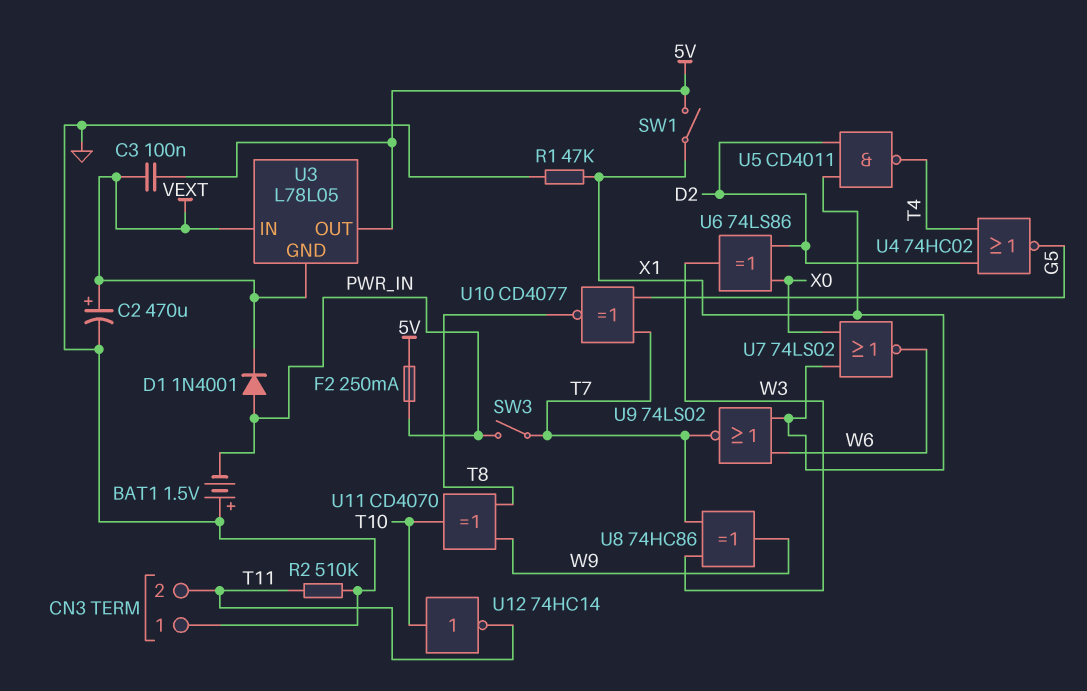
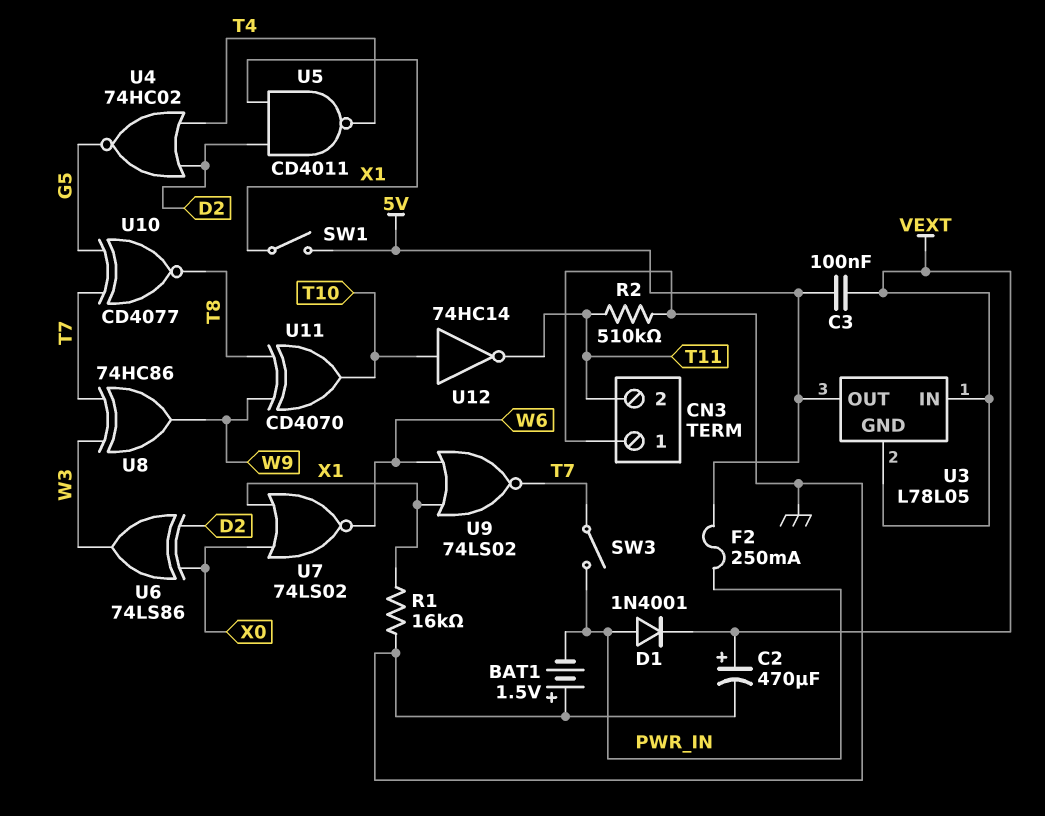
R1: 47k (GND, X1) -> 16k (GND, X1)

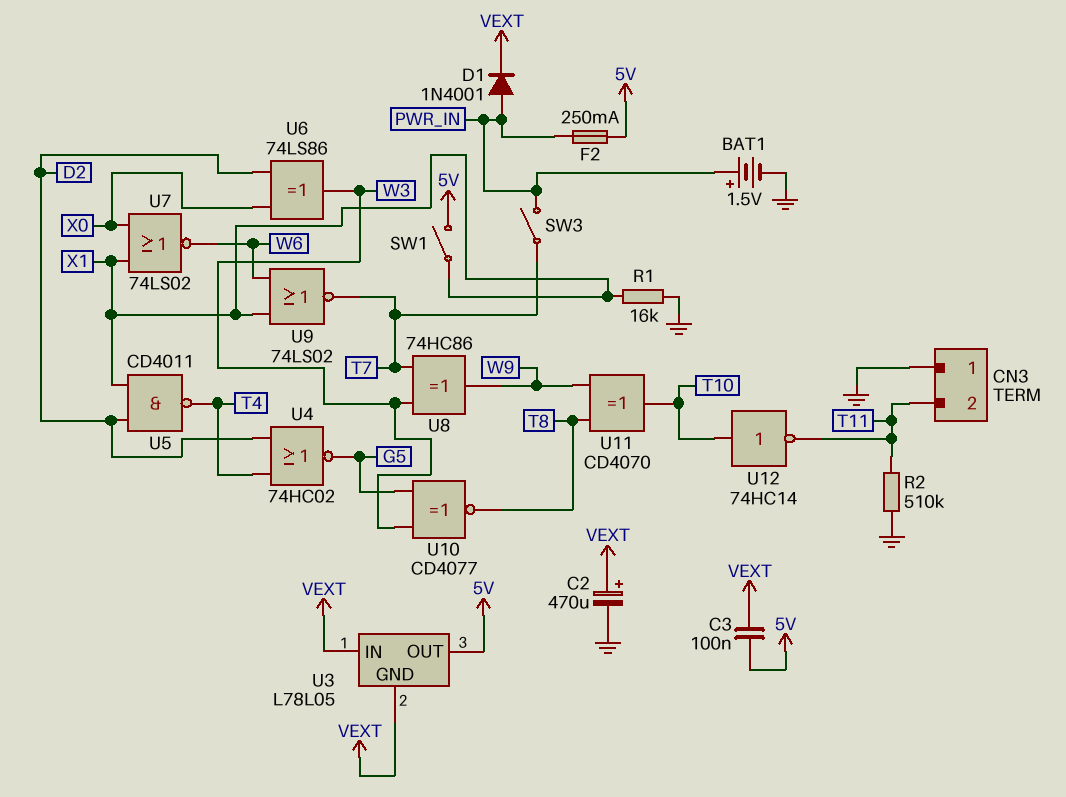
BAT1: 1.5V (plus GND, minus PWR_IN) -> 1.5V (plus PWR_IN, minus GND)
U10: XNOR CD4077 (in G5, in T7, out T8) -> XNOR CD4077 (in G5, in W3, out T8)

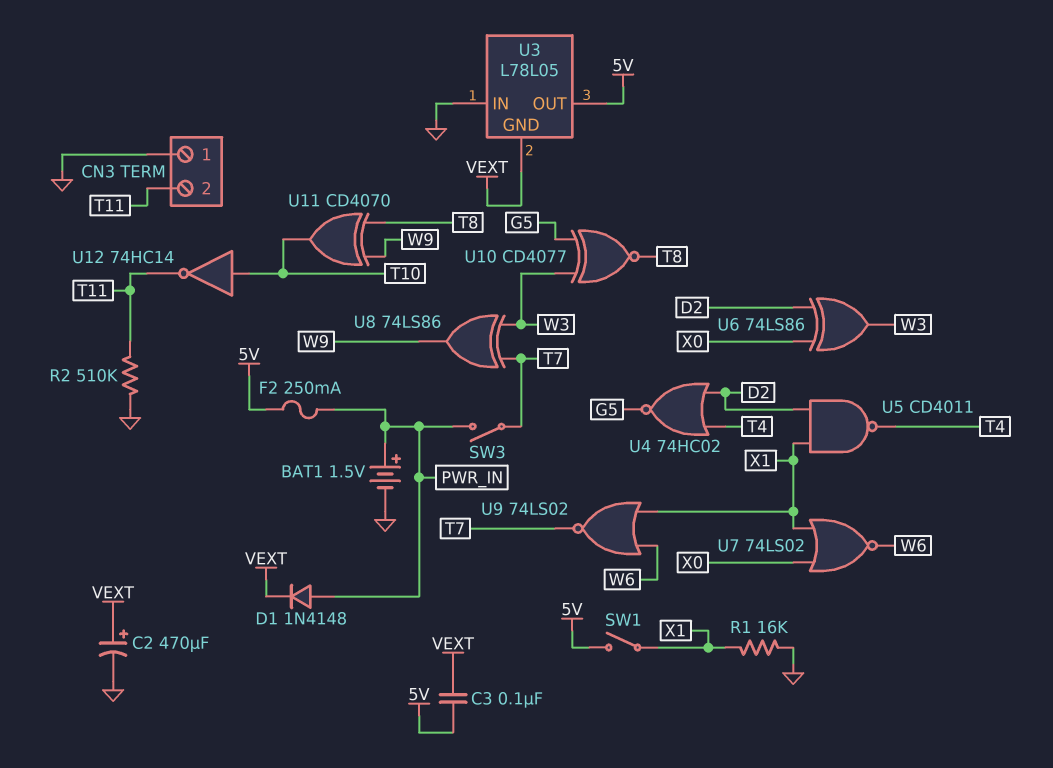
D1: diode 1N4001 (A PWR_IN, K VEXT) -> diode 1N4148 (A PWR_IN, K VEXT)
U3 pin IN: VEXT -> GND
U8: XOR 74HC86 (in T7, in W3, out W9) -> XOR 74LS86 (in T7, in W3, out W9)

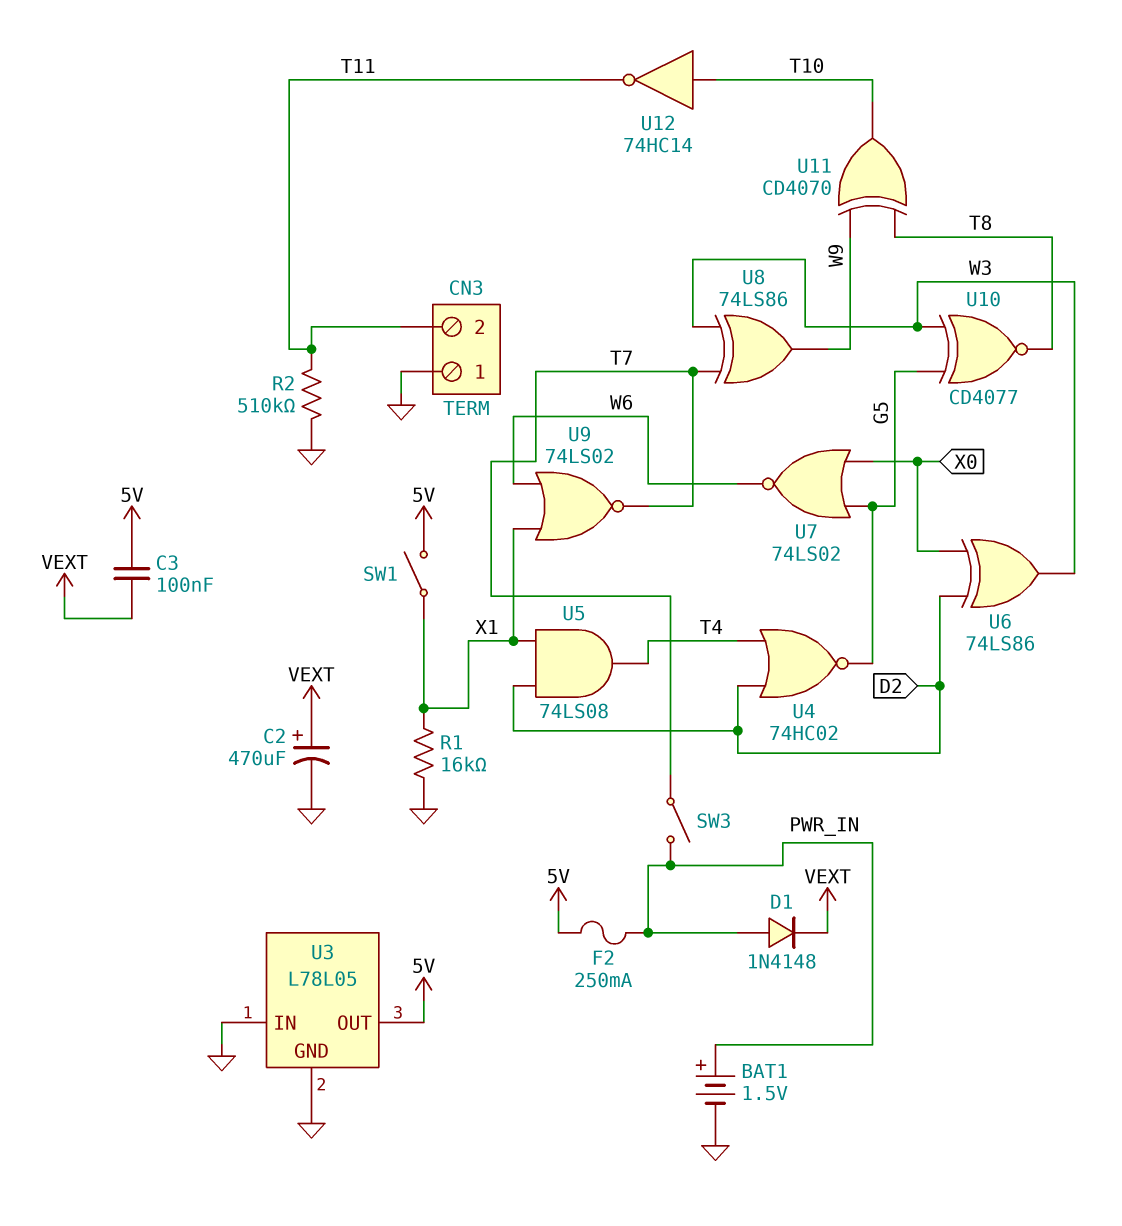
U3 pin GND: VEXT -> GND
U5: NAND CD4011 (in D2, in X1, out T4) -> AND 74LS08 (in D2, in X1, out T4)
U7: NOR 74LS02 (in X0, in X1, out W6) -> NOR 74LS02 (in G5, in X0, out W6)

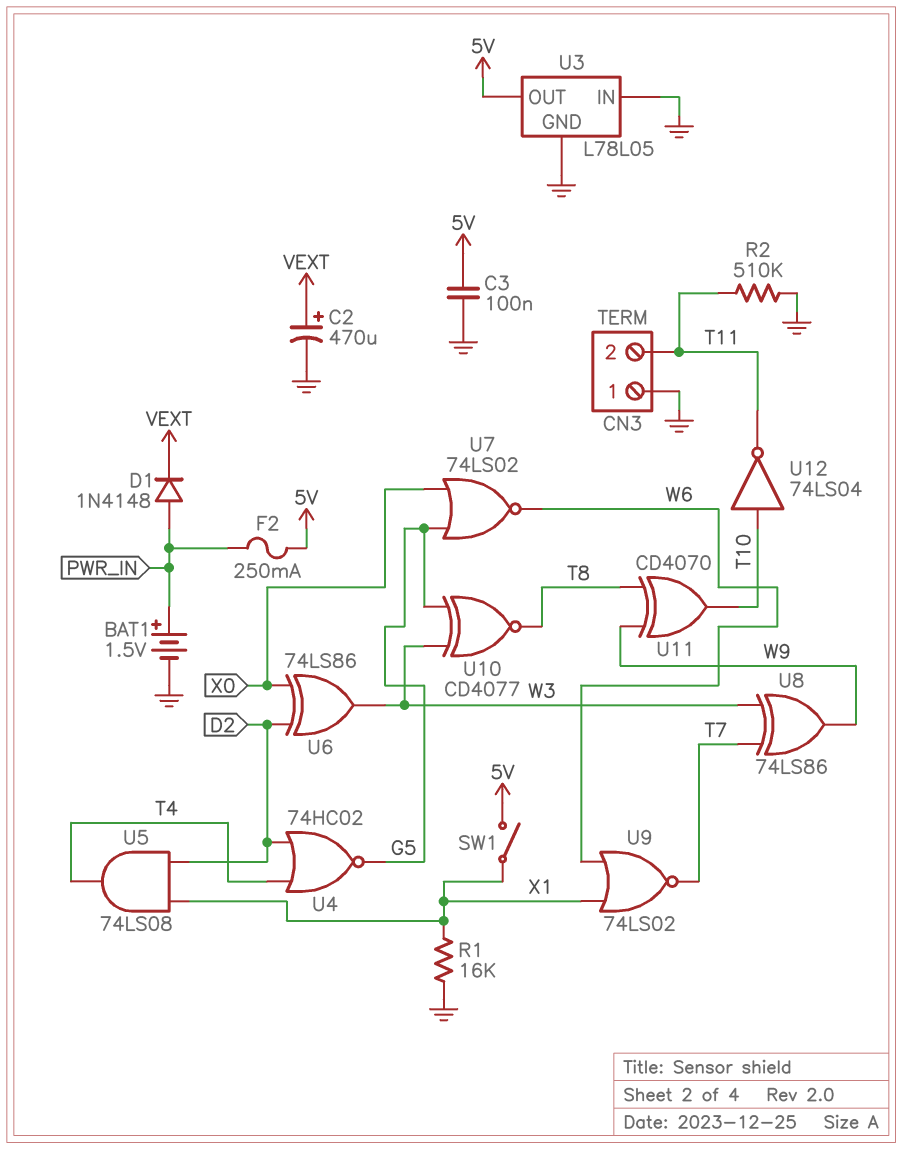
C3: 100nF (5V, VEXT) -> 100nF (5V, GND)
SW3: switch (PWR_IN, T7) -> none
U12: NOT 74HC14 (in T10, out T11) -> NOT 74LS04 (in T10, out T11)

